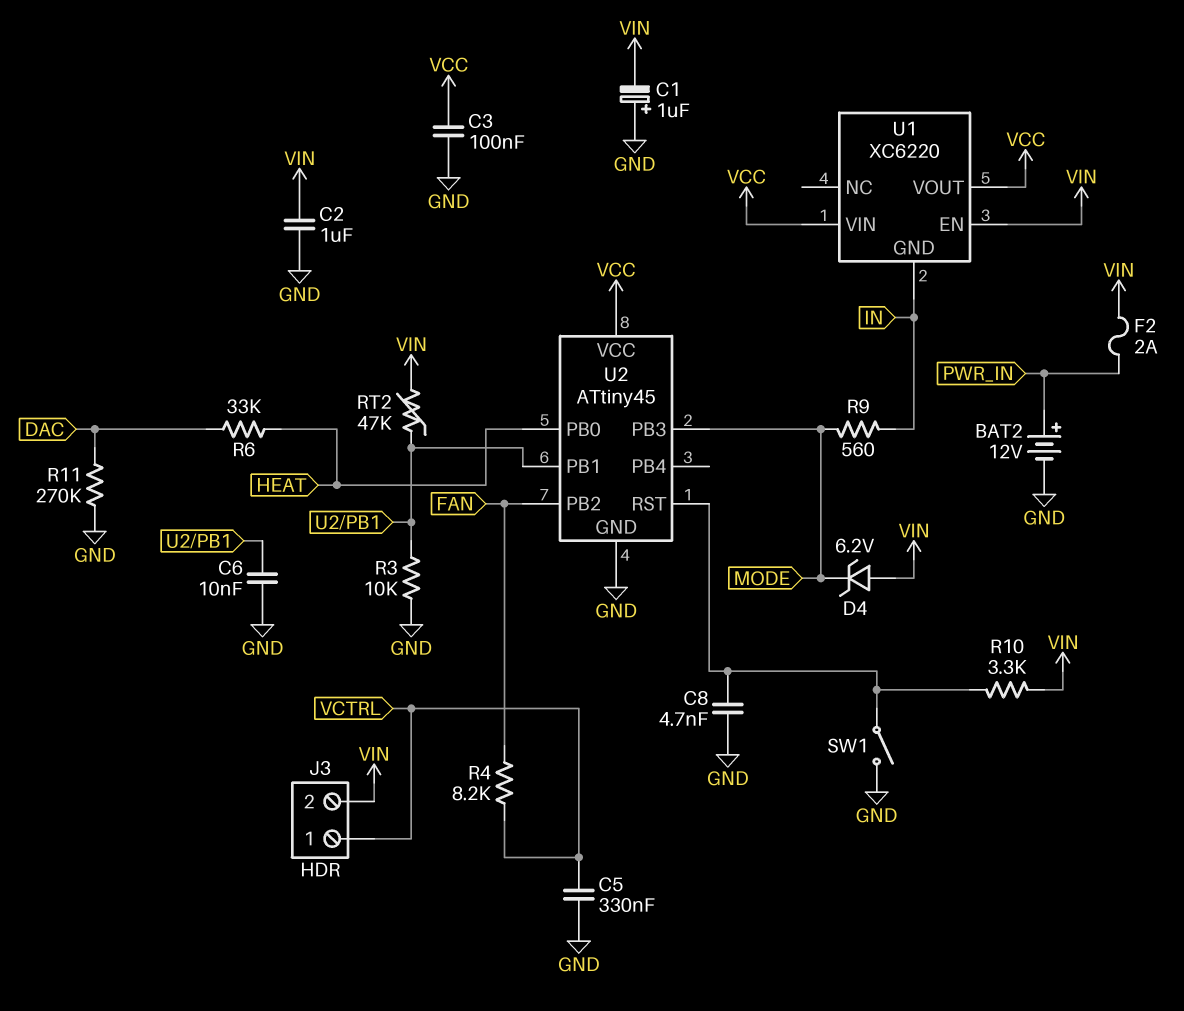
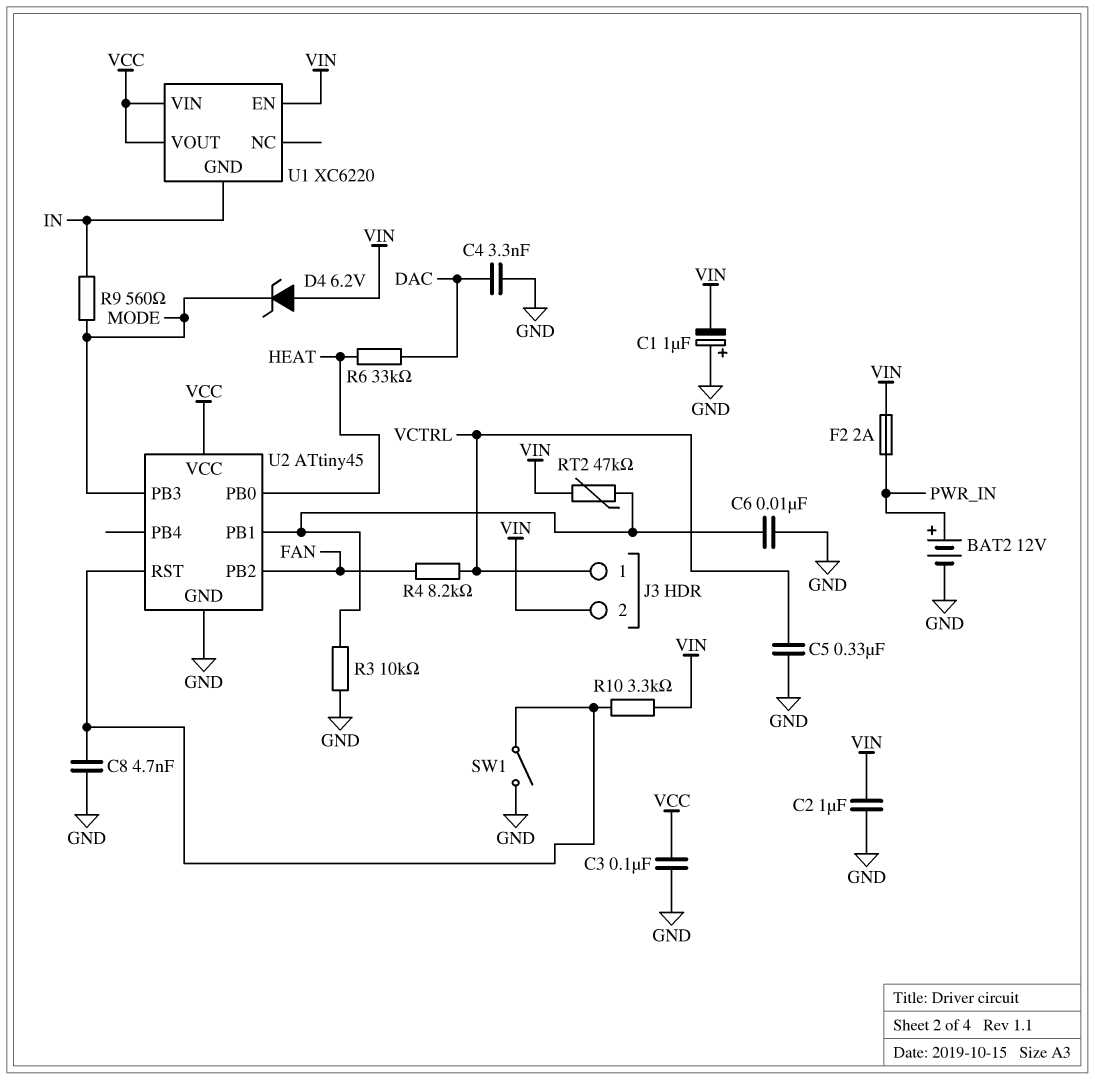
C4: none -> 3.3nF (DAC, GND)
R11: 270k (DAC, GND) -> none

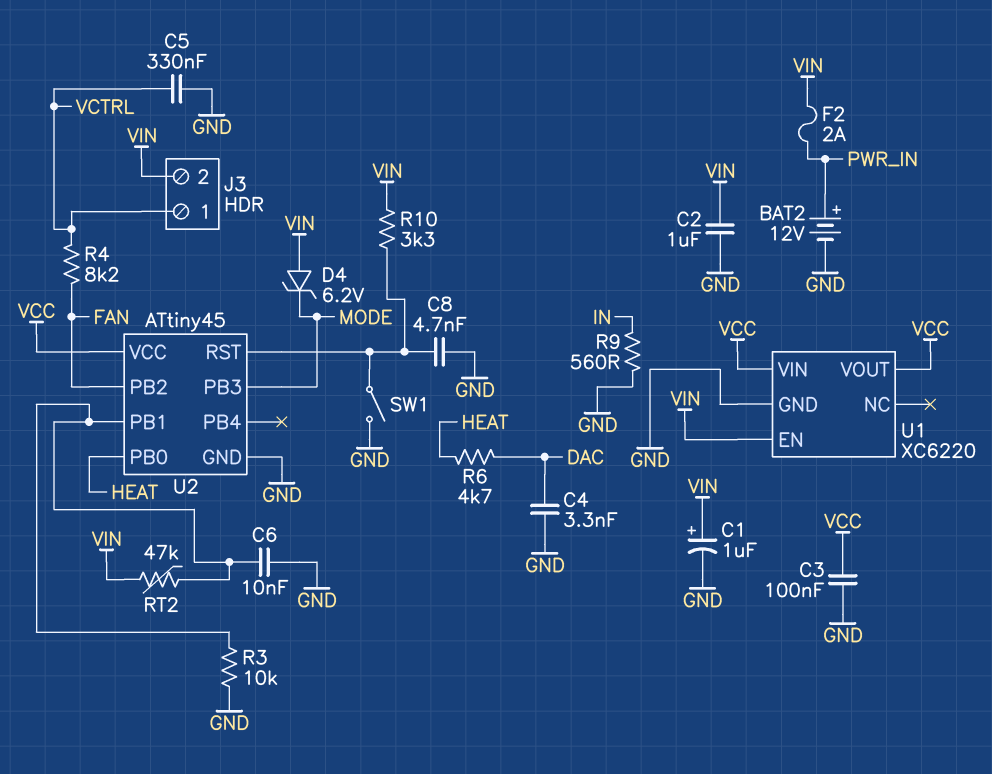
C1: 1uF (plus GND, minus VIN) -> 1uF (plus VIN, minus GND)
R6: 33k (DAC, HEAT) -> 4.7k (DAC, HEAT)
R9: 560 (IN, MODE) -> 560 (GND, IN)
U1 pin GND: IN -> GND

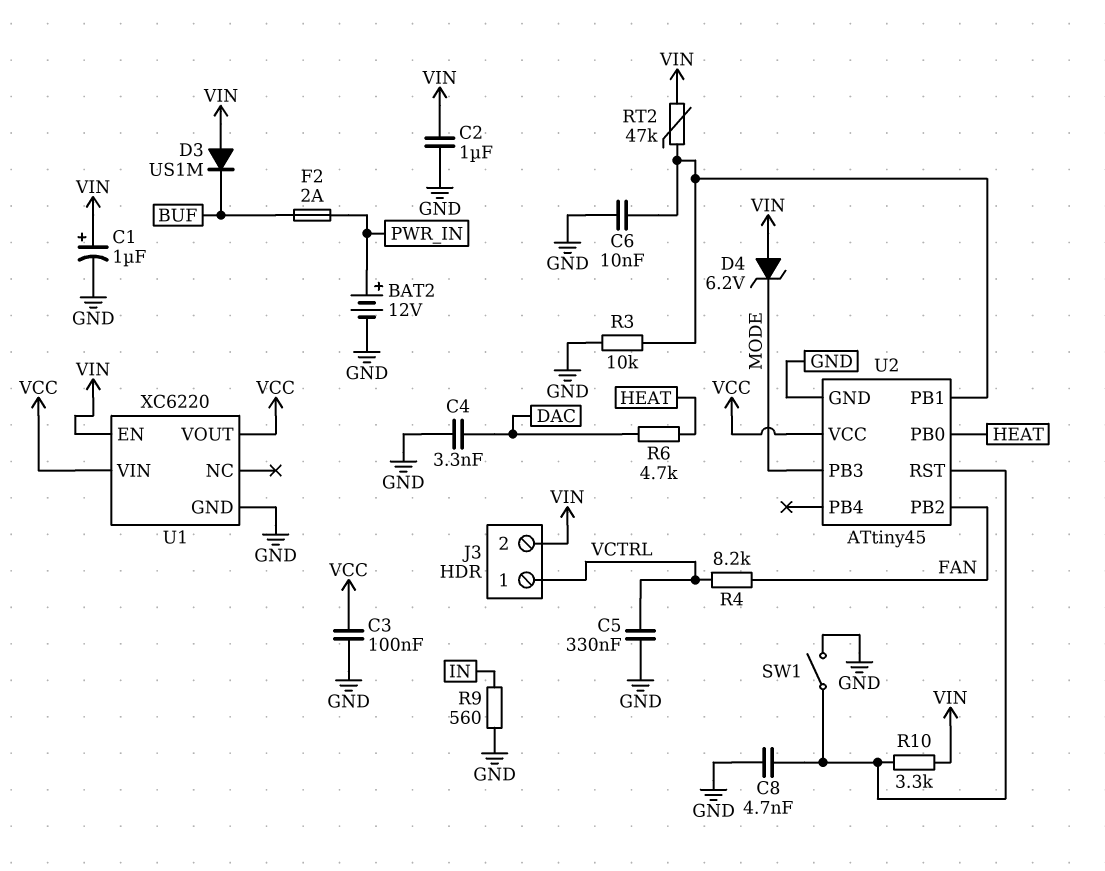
D3: none -> diode US1M (A VIN, K BUF)
F2: 2A (PWR_IN, VIN) -> 2A (BUF, PWR_IN)

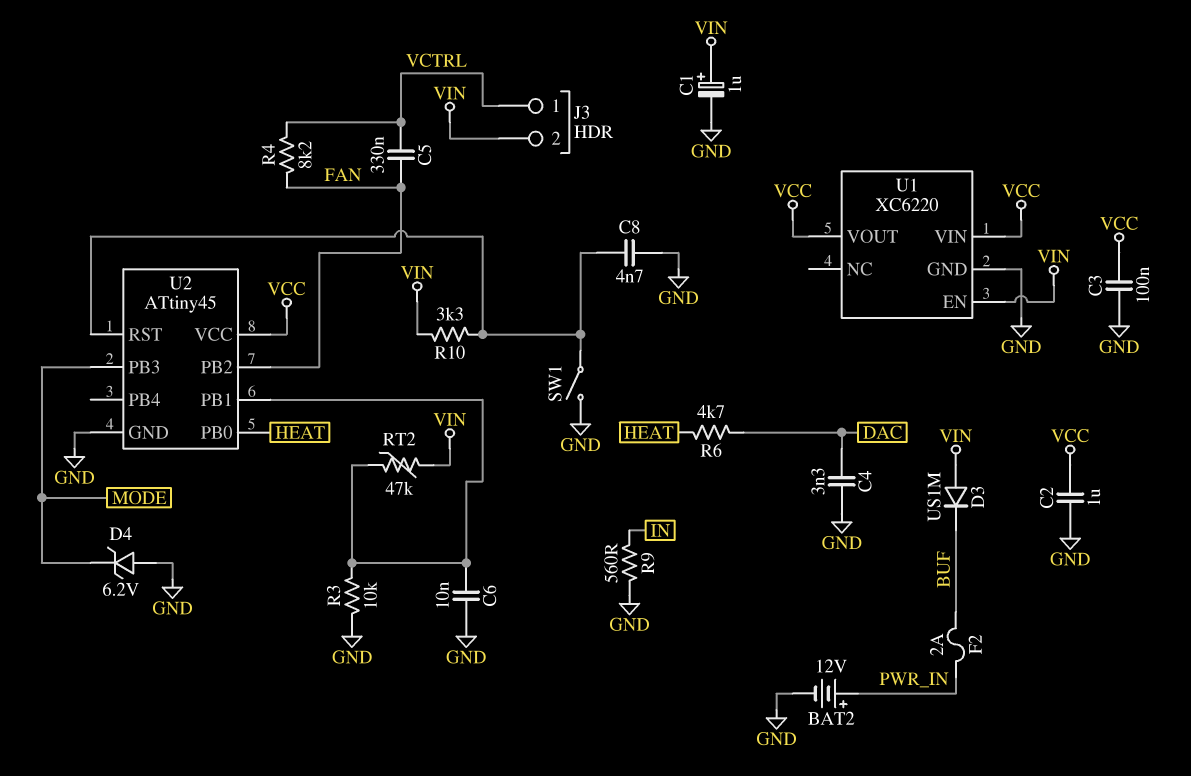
C2: 1uF (GND, VIN) -> 1uF (GND, VCC)
C5: 330nF (GND, VCTRL) -> 330nF (FAN, VCTRL)
D4: zener 6.2V (A VIN, K MODE) -> zener 6.2V (A GND, K MODE)

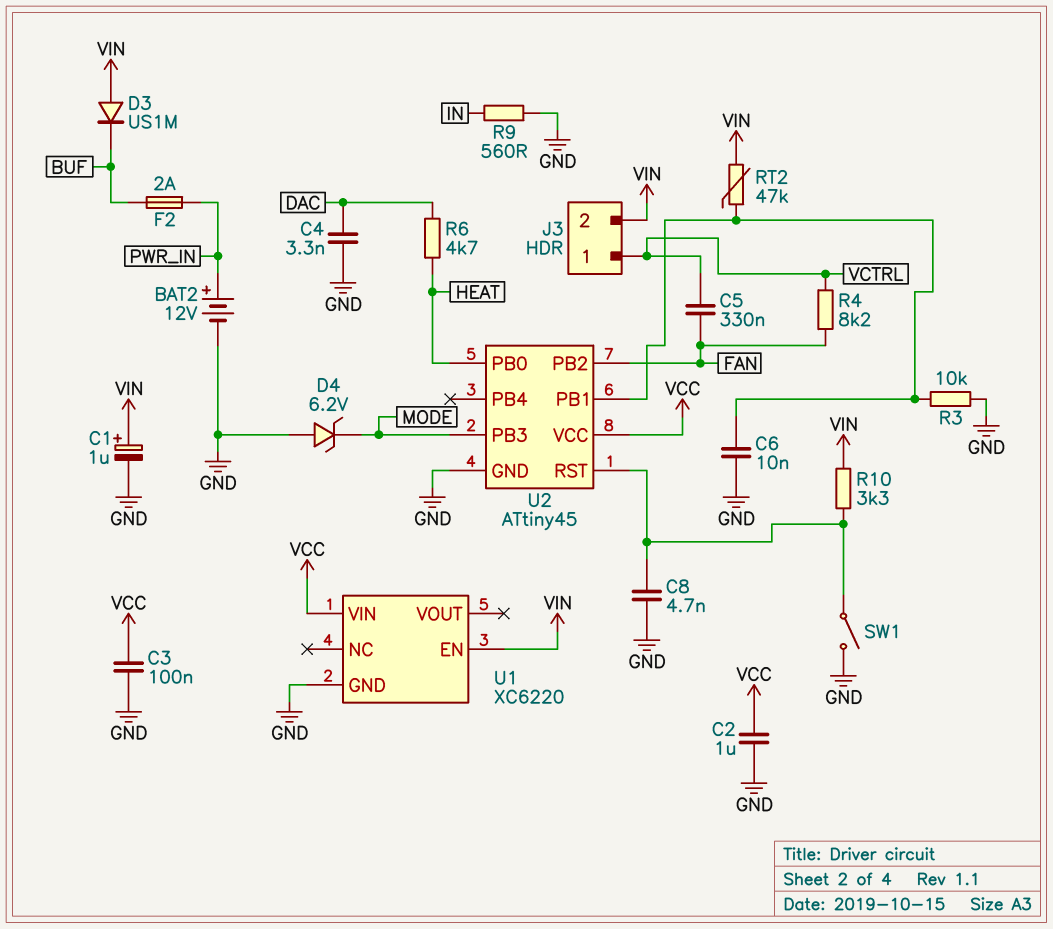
U1 pin VOUT: VCC -> none

